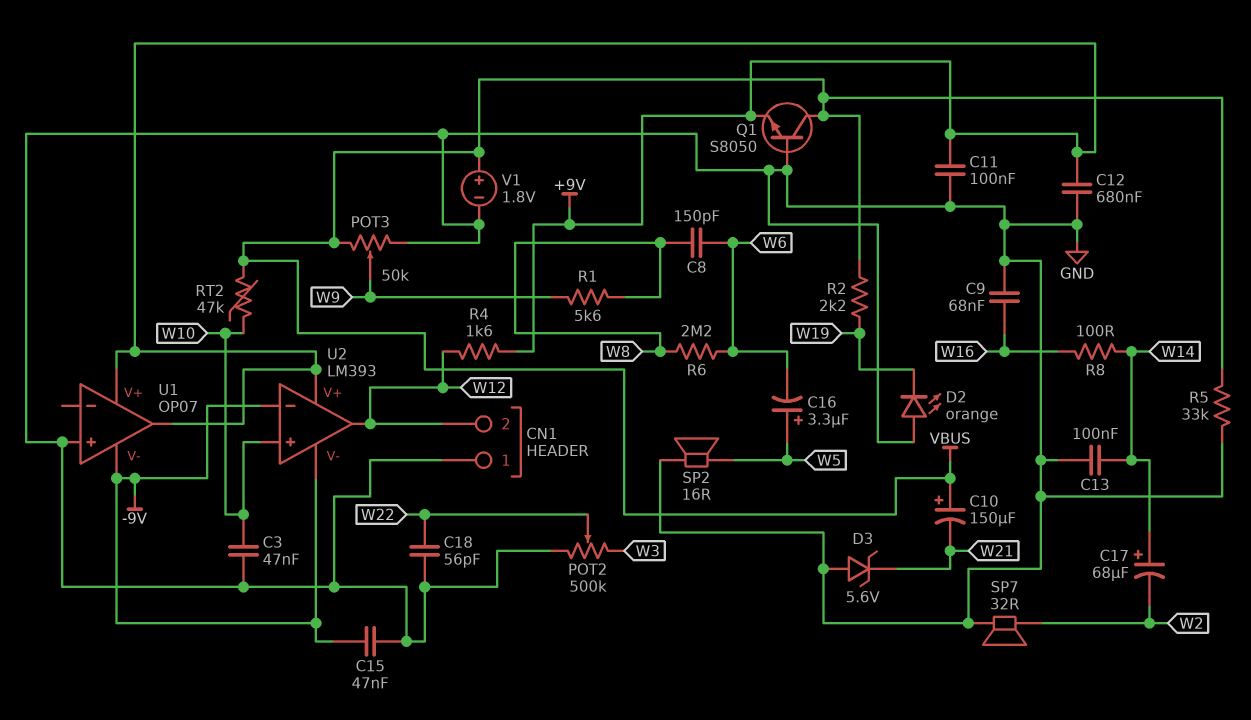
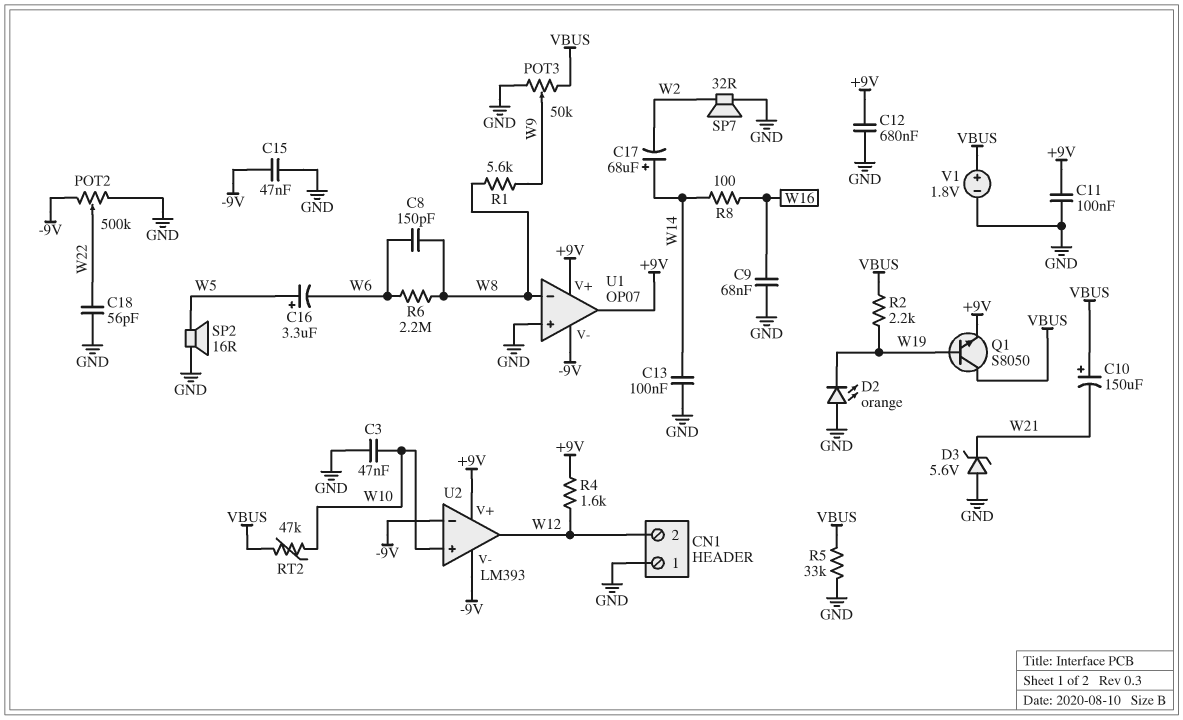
POT2: 500k (GND, W3, wiper W22) -> 500k (-9V, GND, wiper W22)
Q1: NPN S8050 (B GND, C VBUS, E +9V) -> NPN S8050 (B W19, C VBUS, E +9V)
U1 pin in-: none -> W8

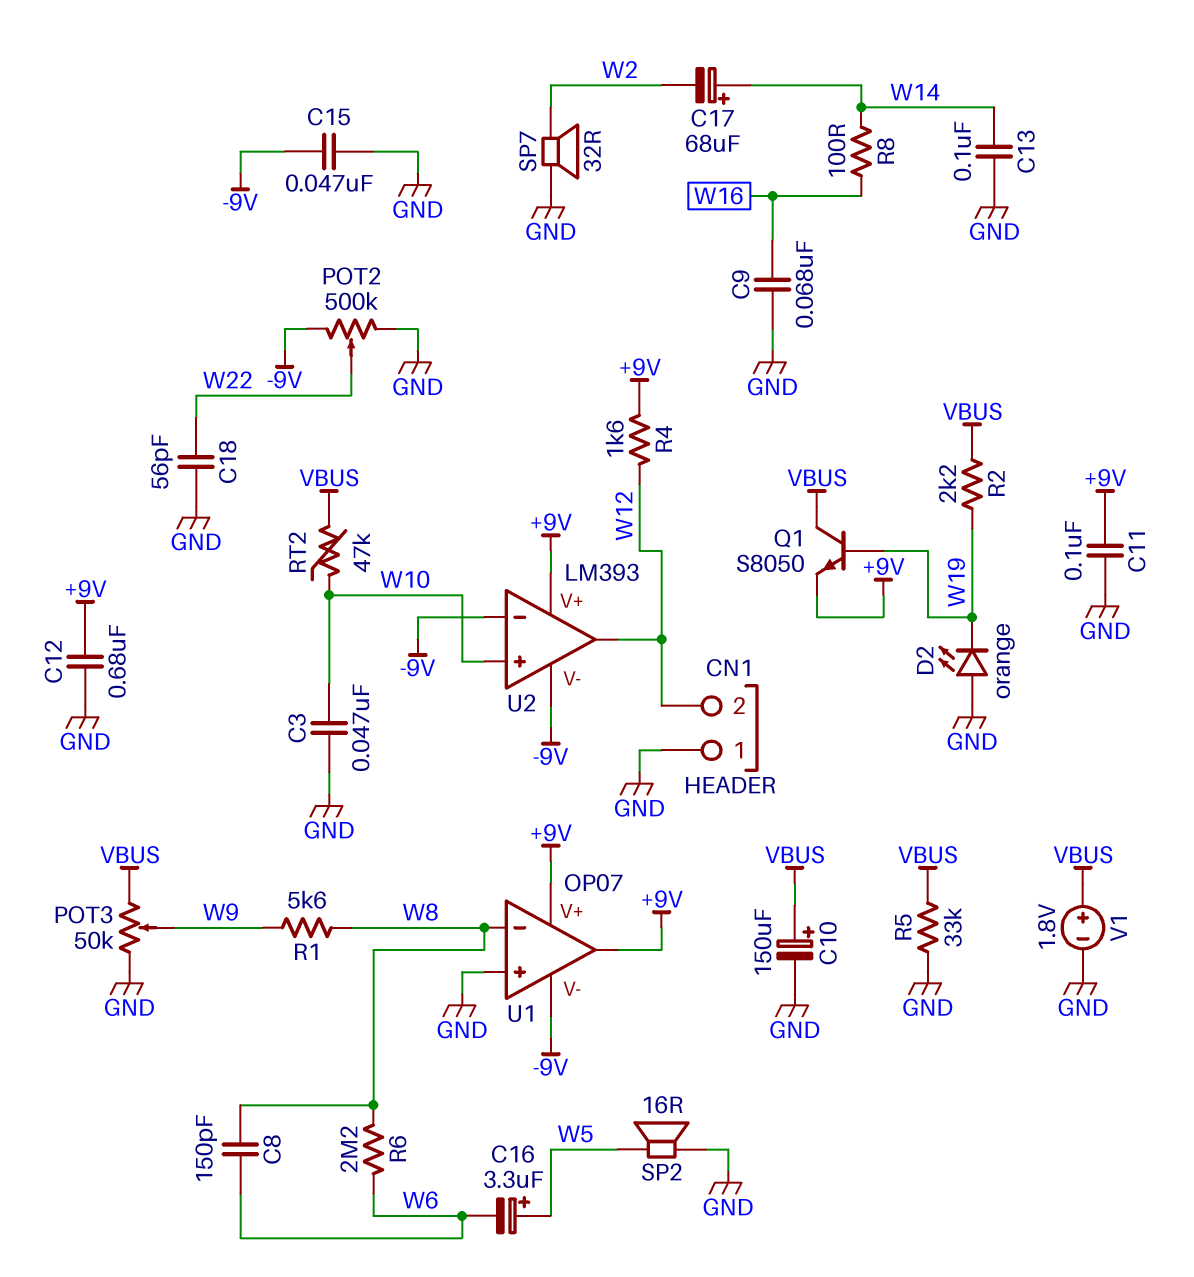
C10: 150uF (plus VBUS, minus W21) -> 150uF (plus VBUS, minus GND)
D3: zener 5.6V (A GND, K W21) -> none

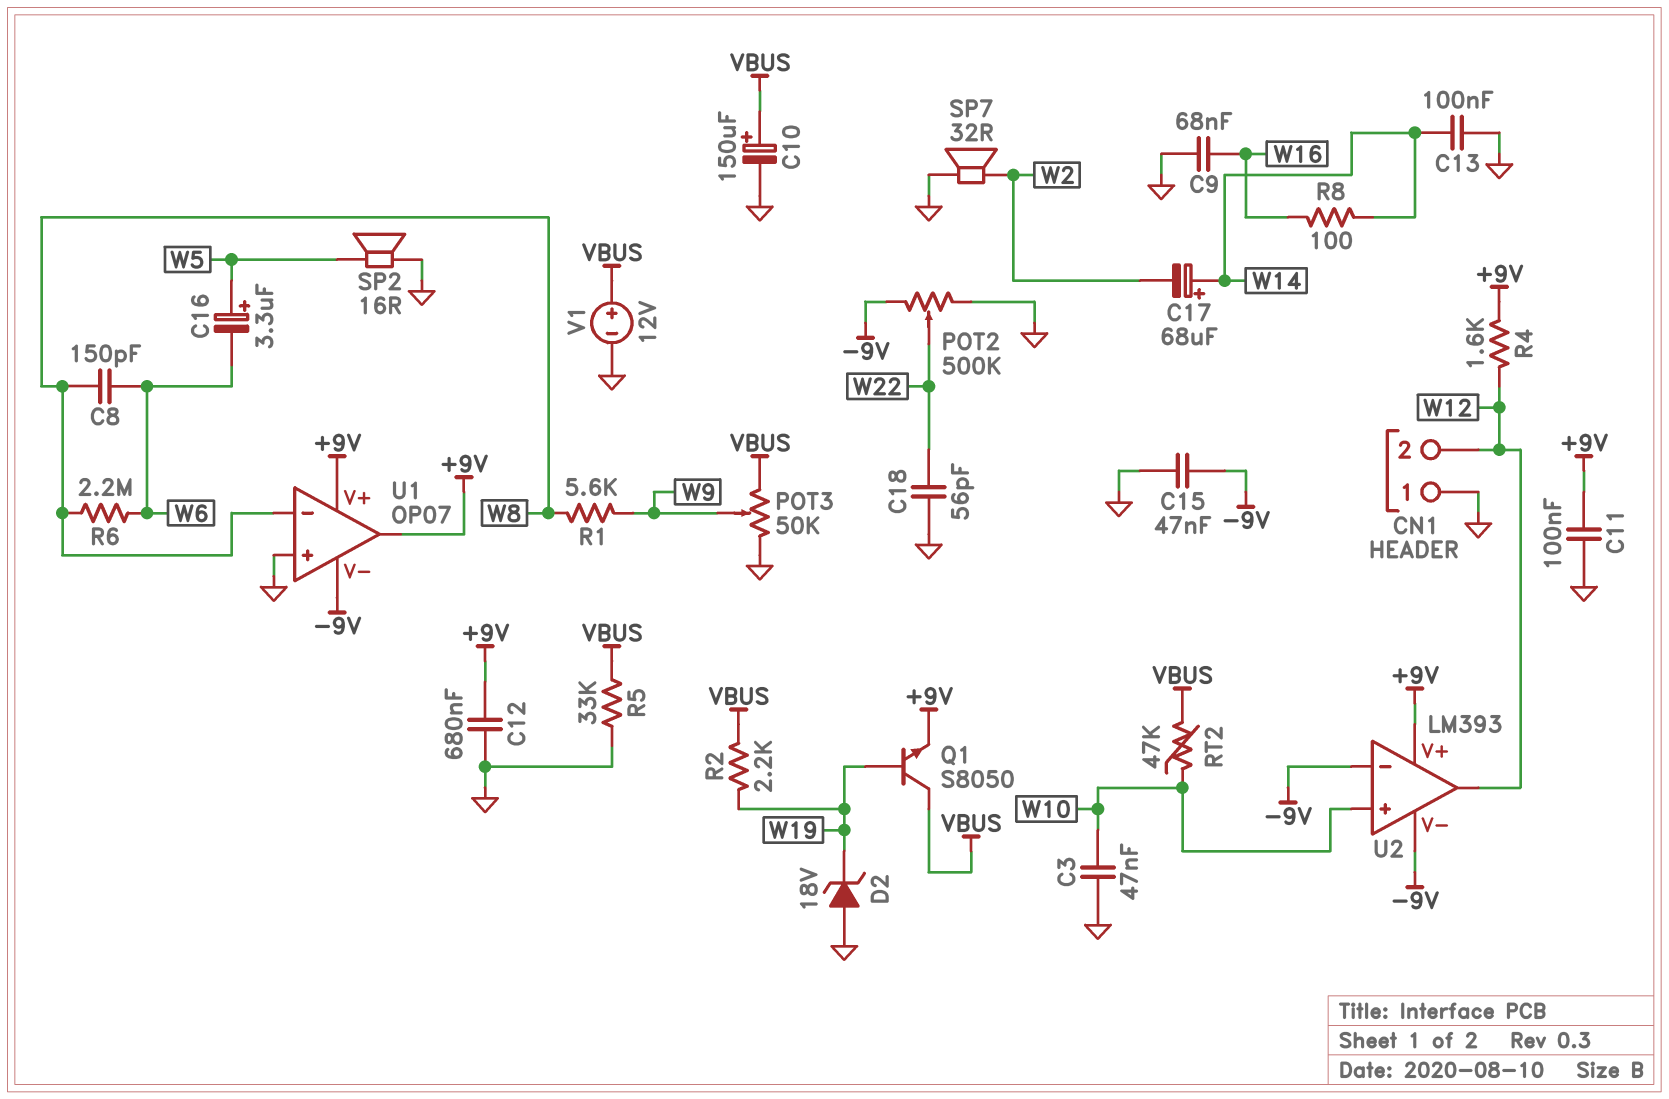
D2: LED orange (A GND, K W19) -> zener 18V (A GND, K W19)
V1: 1.8V (plus VBUS, minus GND) -> 12V (plus VBUS, minus GND)

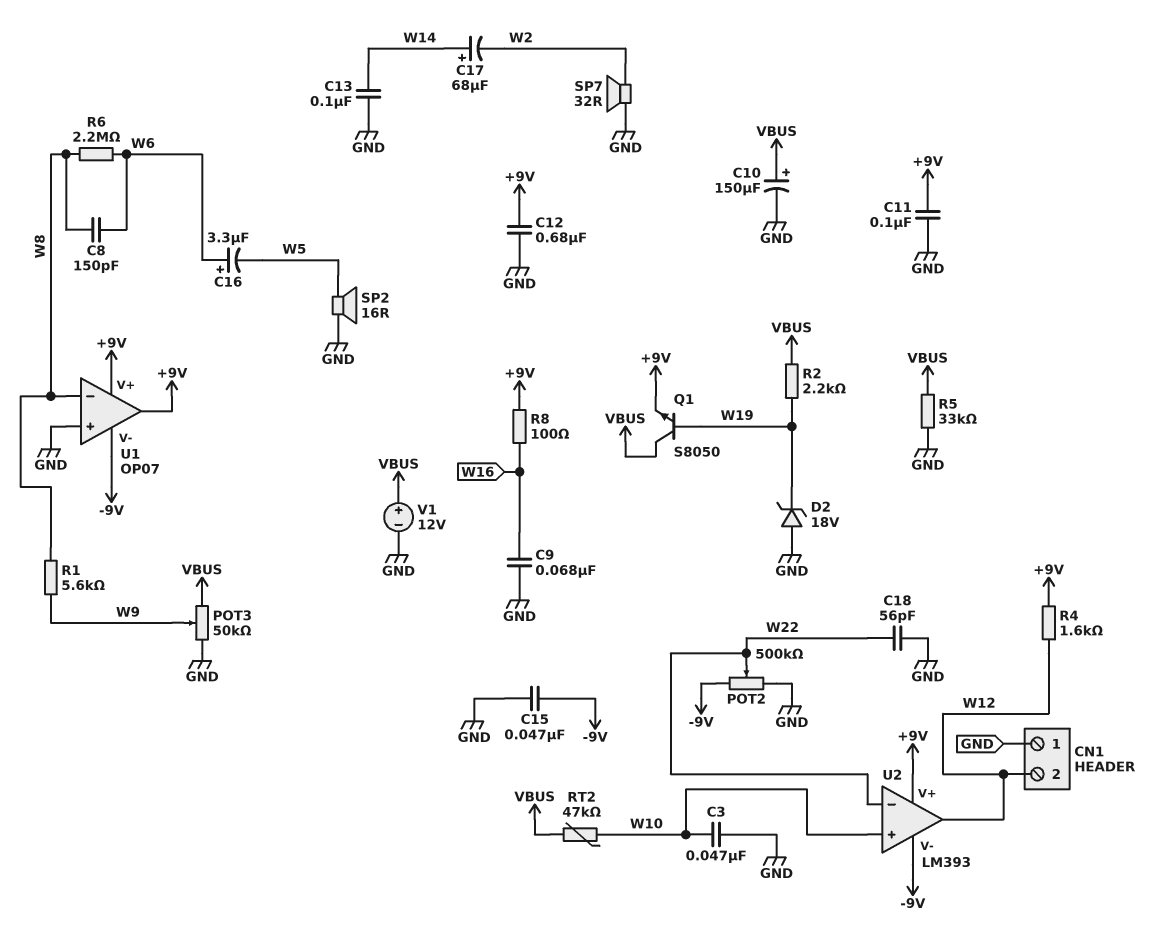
C16: 3.3uF (plus W5, minus W6) -> 3.3uF (plus W6, minus W5)
R8: 100 (W14, W16) -> 100 (+9V, W16)
U2 pin in-: -9V -> W22

